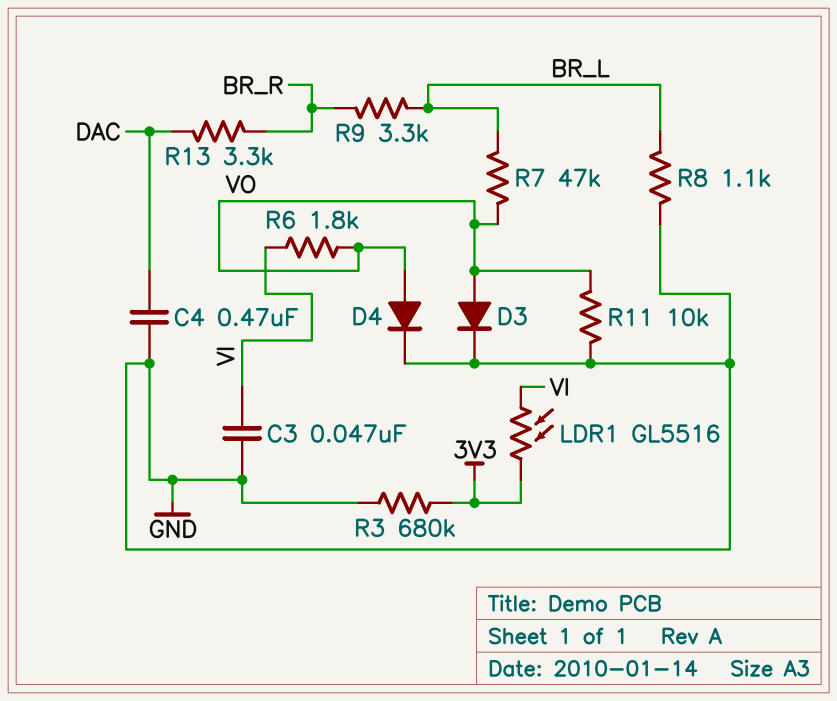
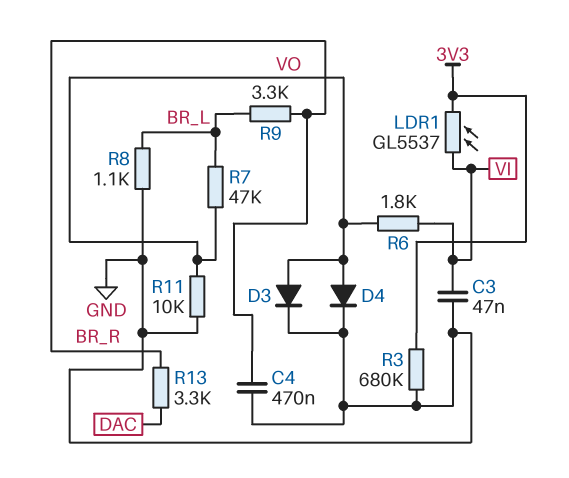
C4: 470nF (DAC, GND) -> 470nF (BR_R, GND)
LDR1: GL5516 (3V3, VI) -> GL5537 (3V3, VI)

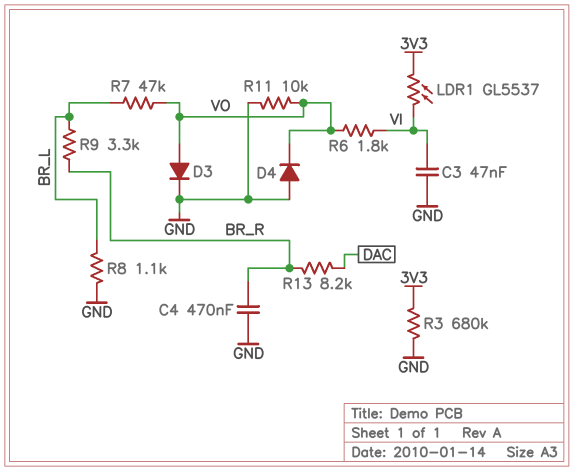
D4: diode (A VO, K GND) -> diode (A GND, K VO)
R13: 3.3k (BR_R, DAC) -> 8.2k (BR_R, DAC)

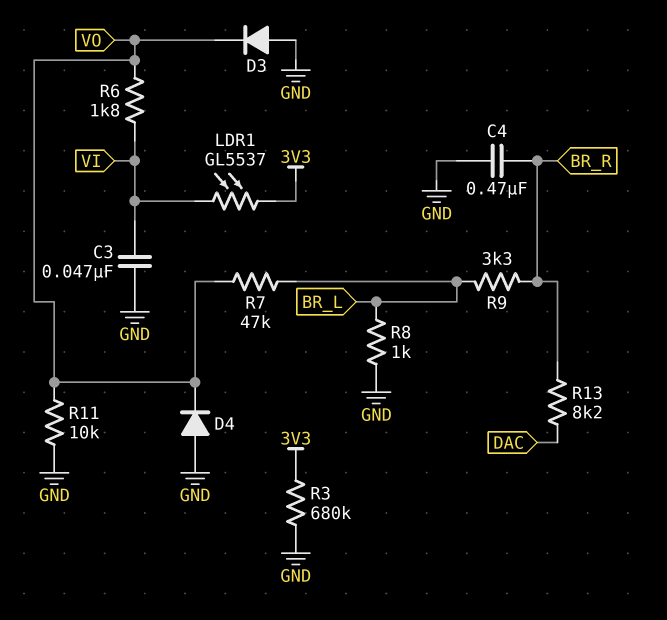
D3: diode (A VO, K GND) -> diode (A GND, K VO)
R8: 1.1k (BR_L, GND) -> 1k (BR_L, GND)

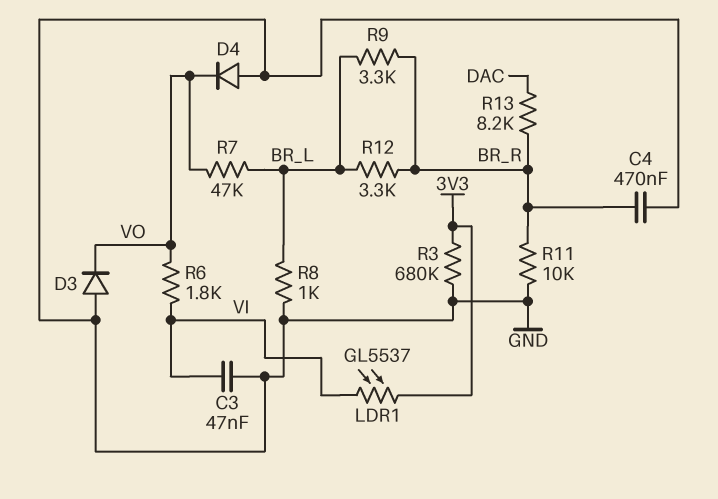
R11: 10k (GND, VO) -> 10k (BR_R, GND)
R12: none -> 3.3k (BR_L, BR_R)

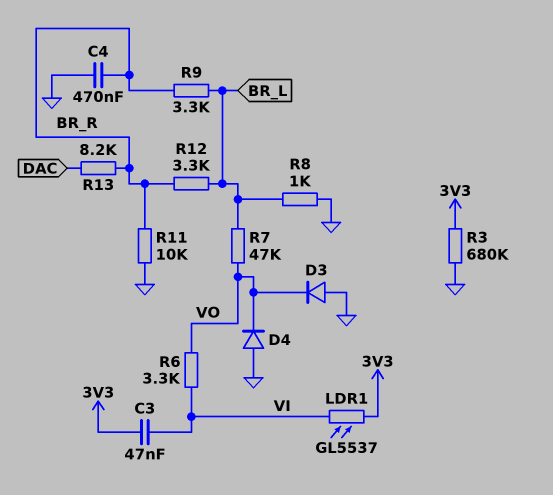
C3: 47nF (GND, VI) -> 47nF (3V3, VI)
R6: 1.8k (VI, VO) -> 3.3k (VI, VO)

